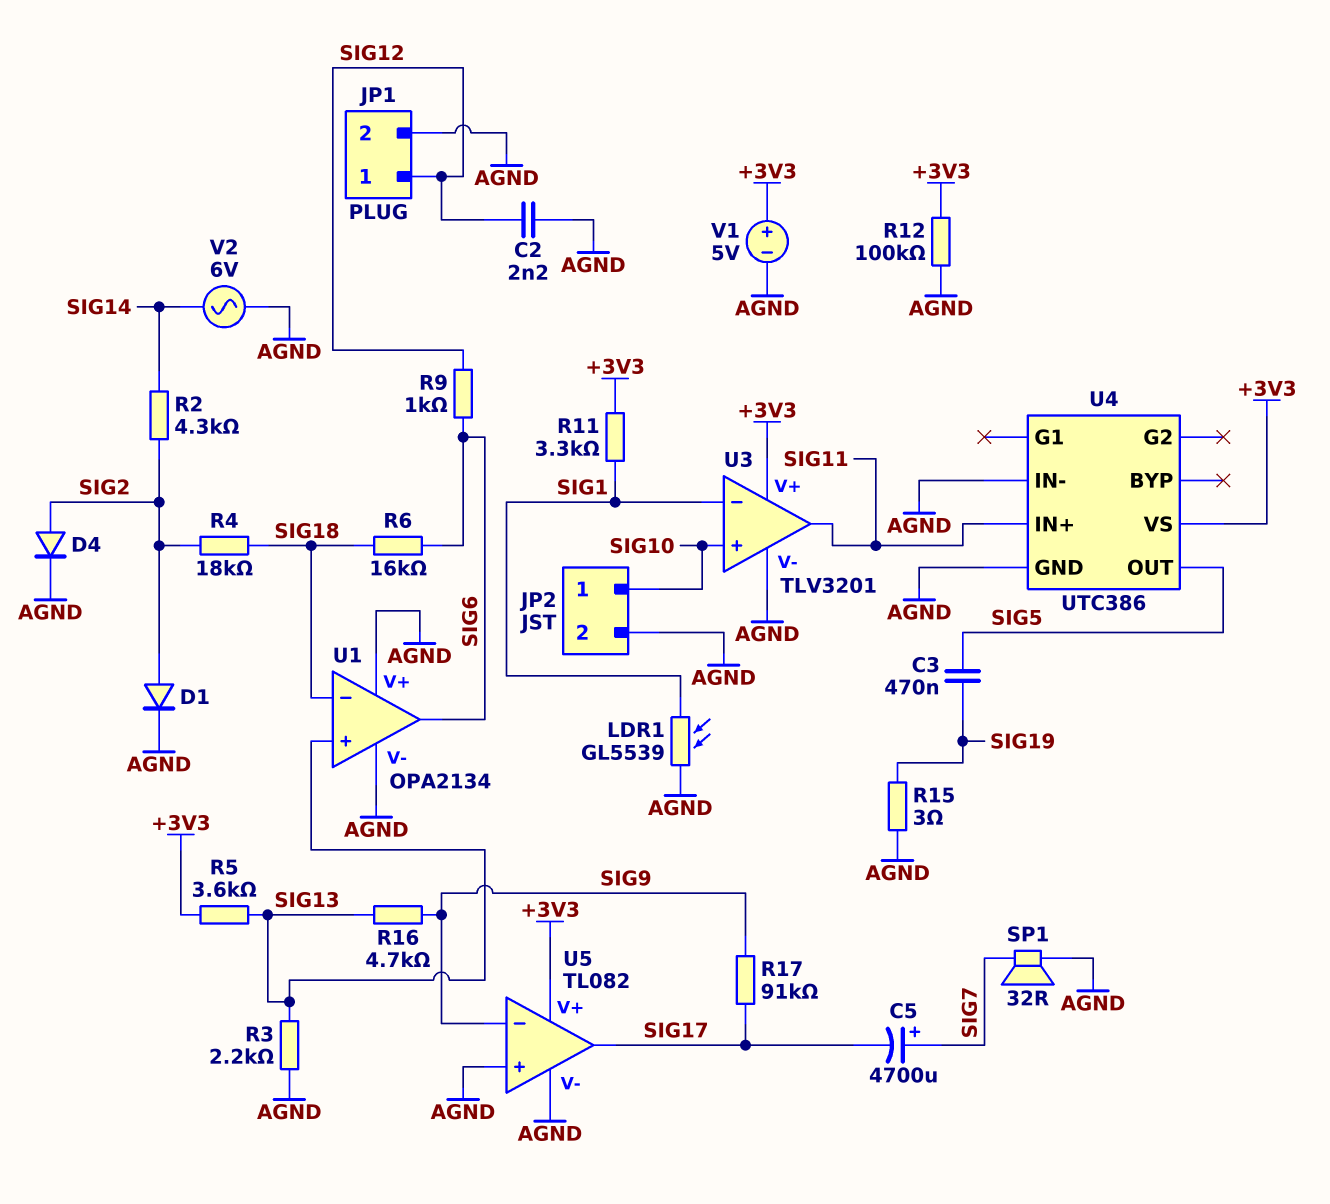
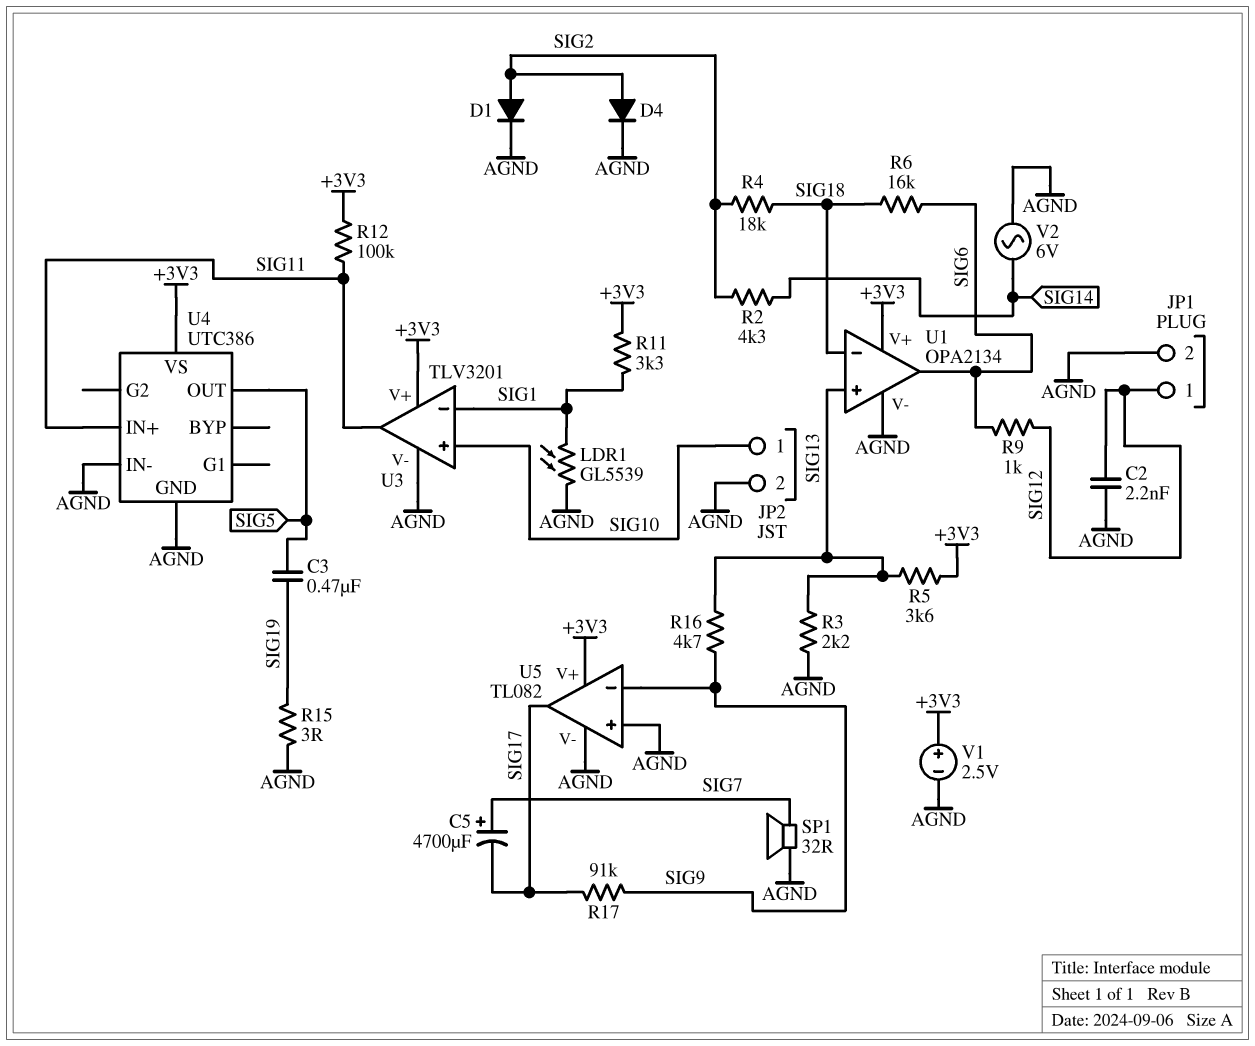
R12: 100k (+3V3, AGND) -> 100k (+3V3, SIG11)
U1 pin V+: AGND -> +3V3
V1: 5V (plus +3V3, minus AGND) -> 2.5V (plus +3V3, minus AGND)

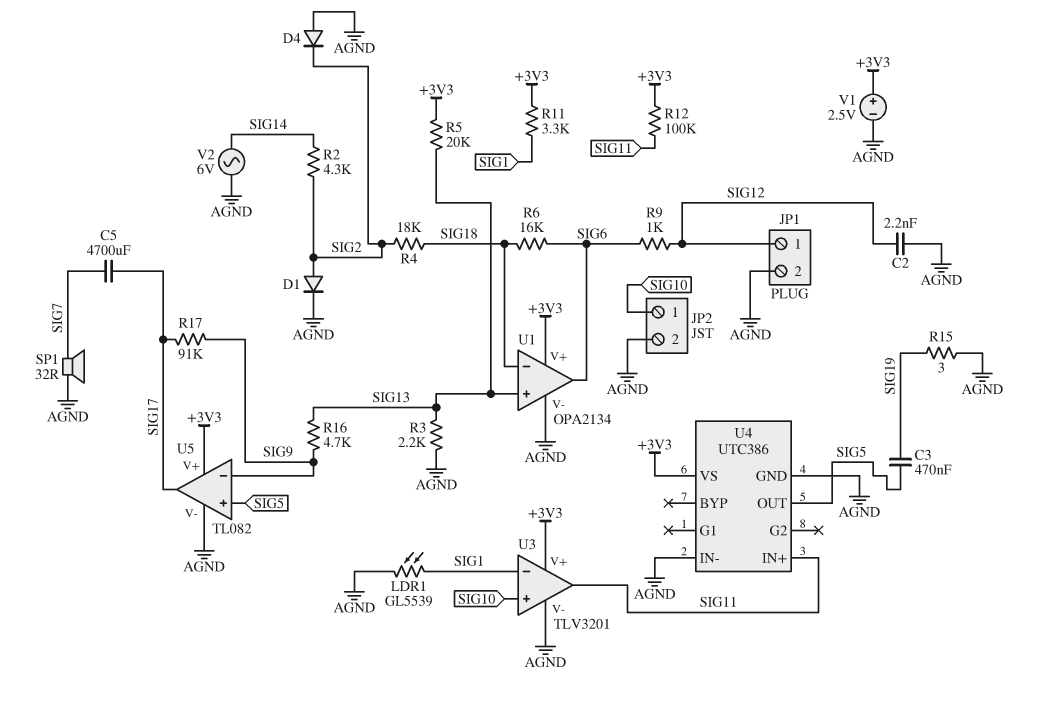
C5: 4700uF (plus SIG7, minus SIG17) -> 4700uF (SIG7, SIG17)
D4: diode (A SIG2, K AGND) -> diode (A AGND, K SIG2)
R5: 3.6k (+3V3, SIG13) -> 20k (+3V3, SIG13)
U5 pin in+: AGND -> SIG5

